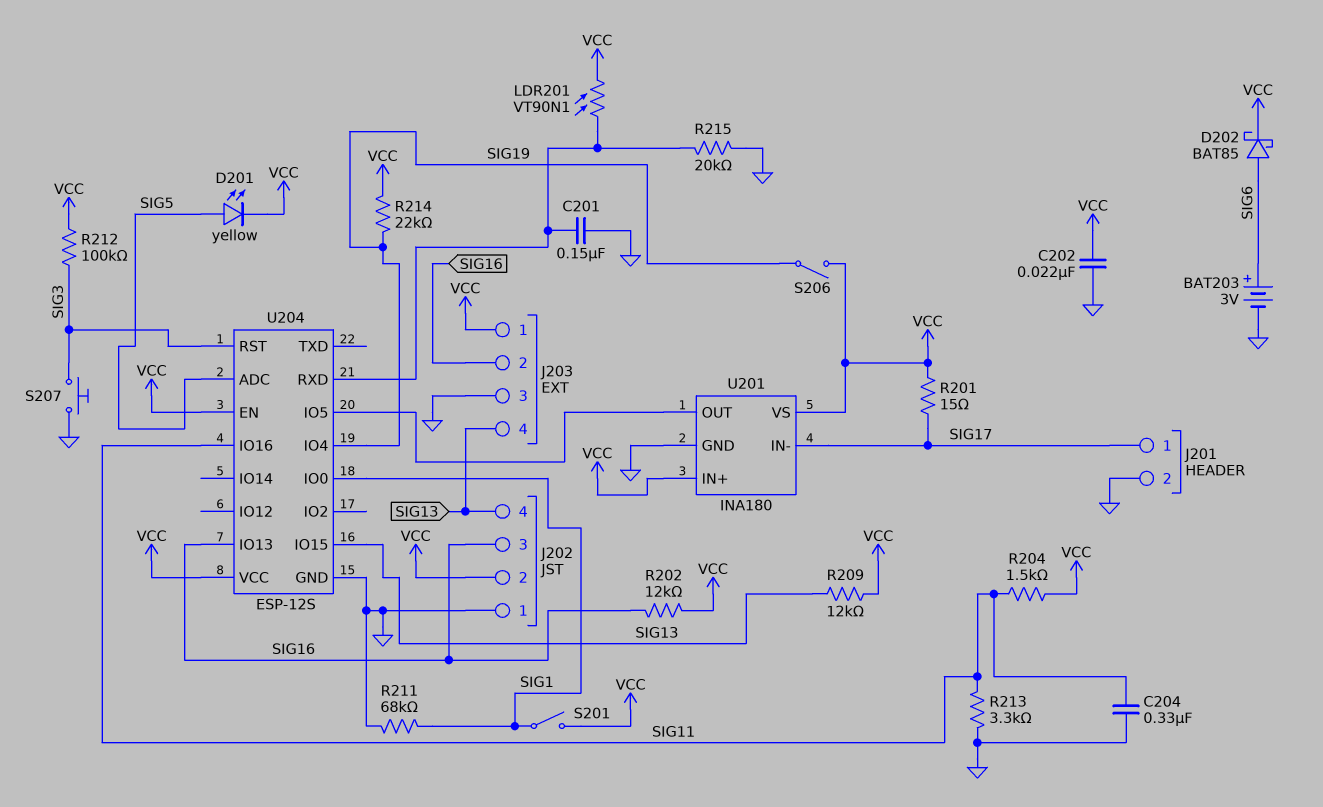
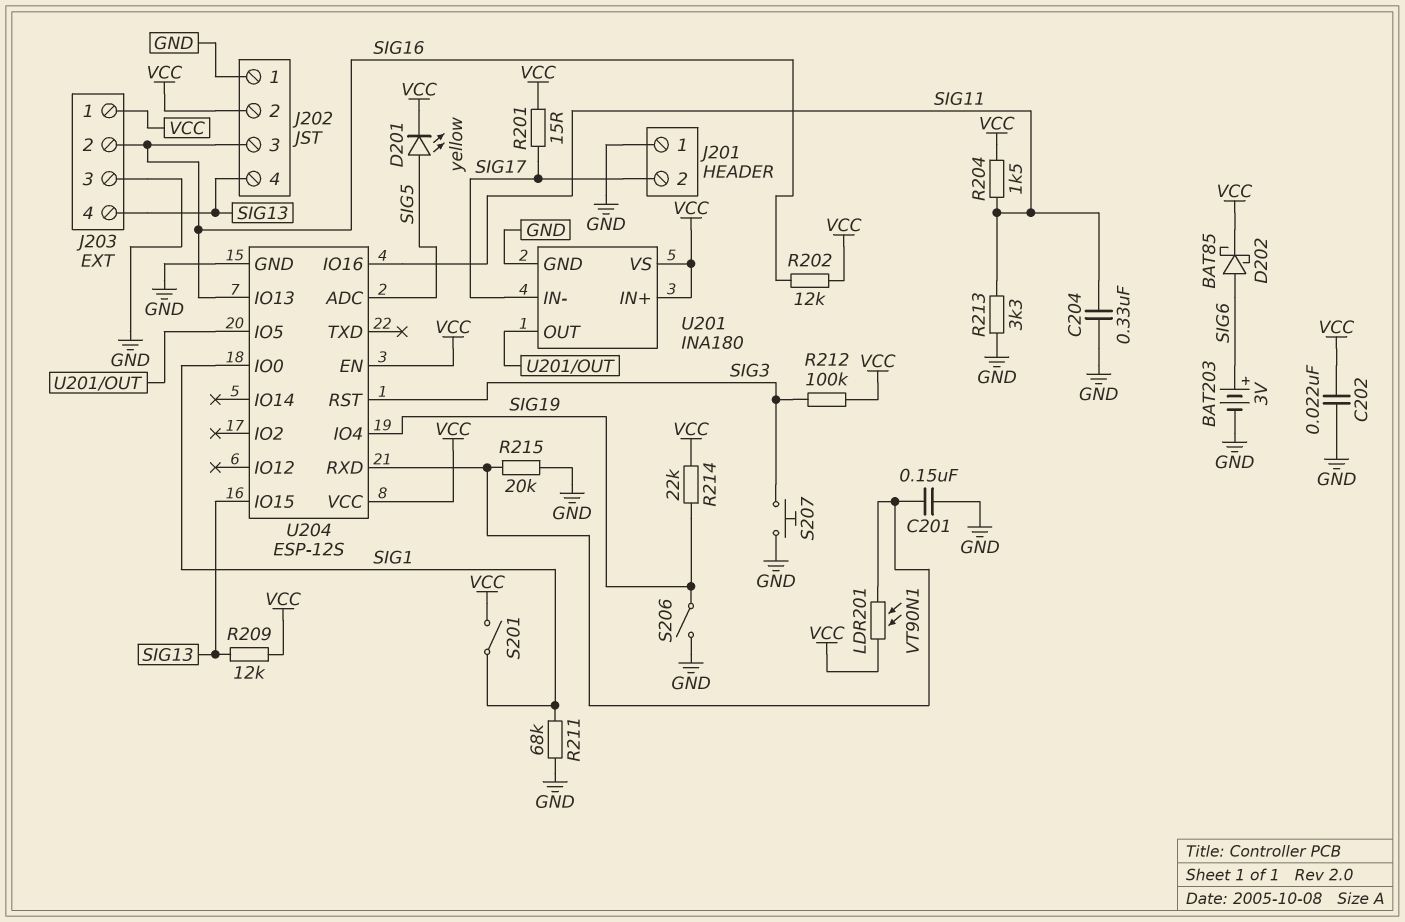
J201 pin 1: SIG17 -> GND
J201 pin 2: GND -> SIG17
S206: switch (SIG19, VCC) -> switch (GND, SIG19)

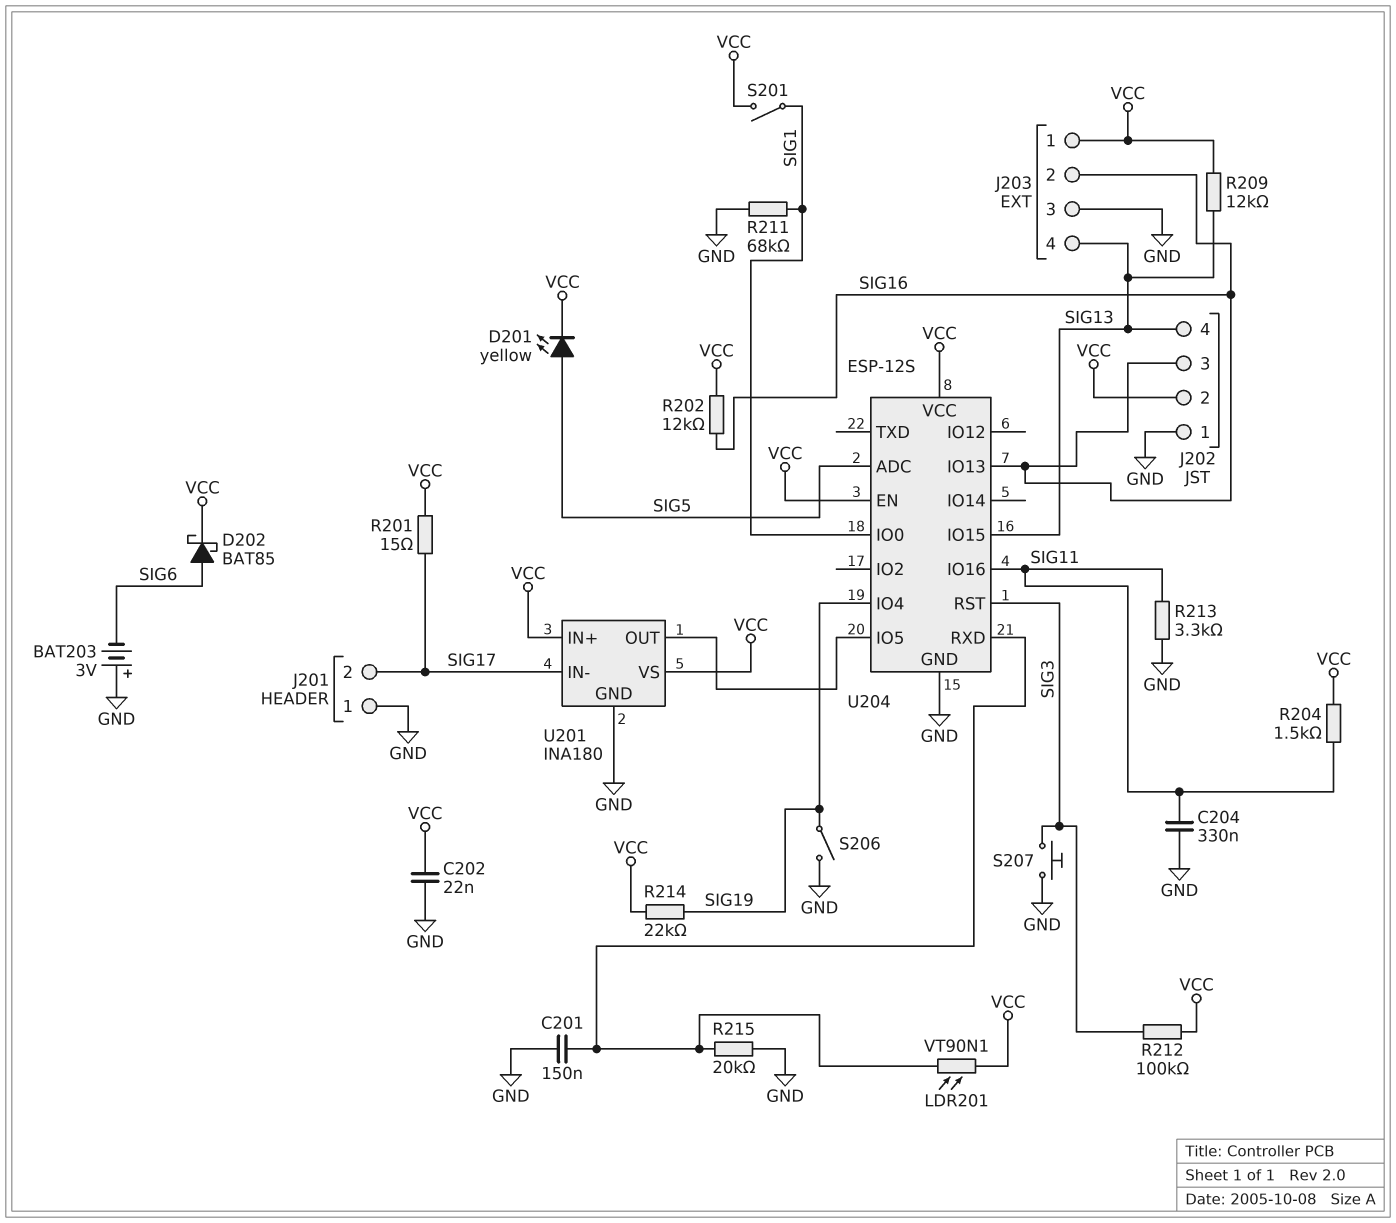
BAT203: 3V (plus SIG6, minus GND) -> 3V (plus GND, minus SIG6)

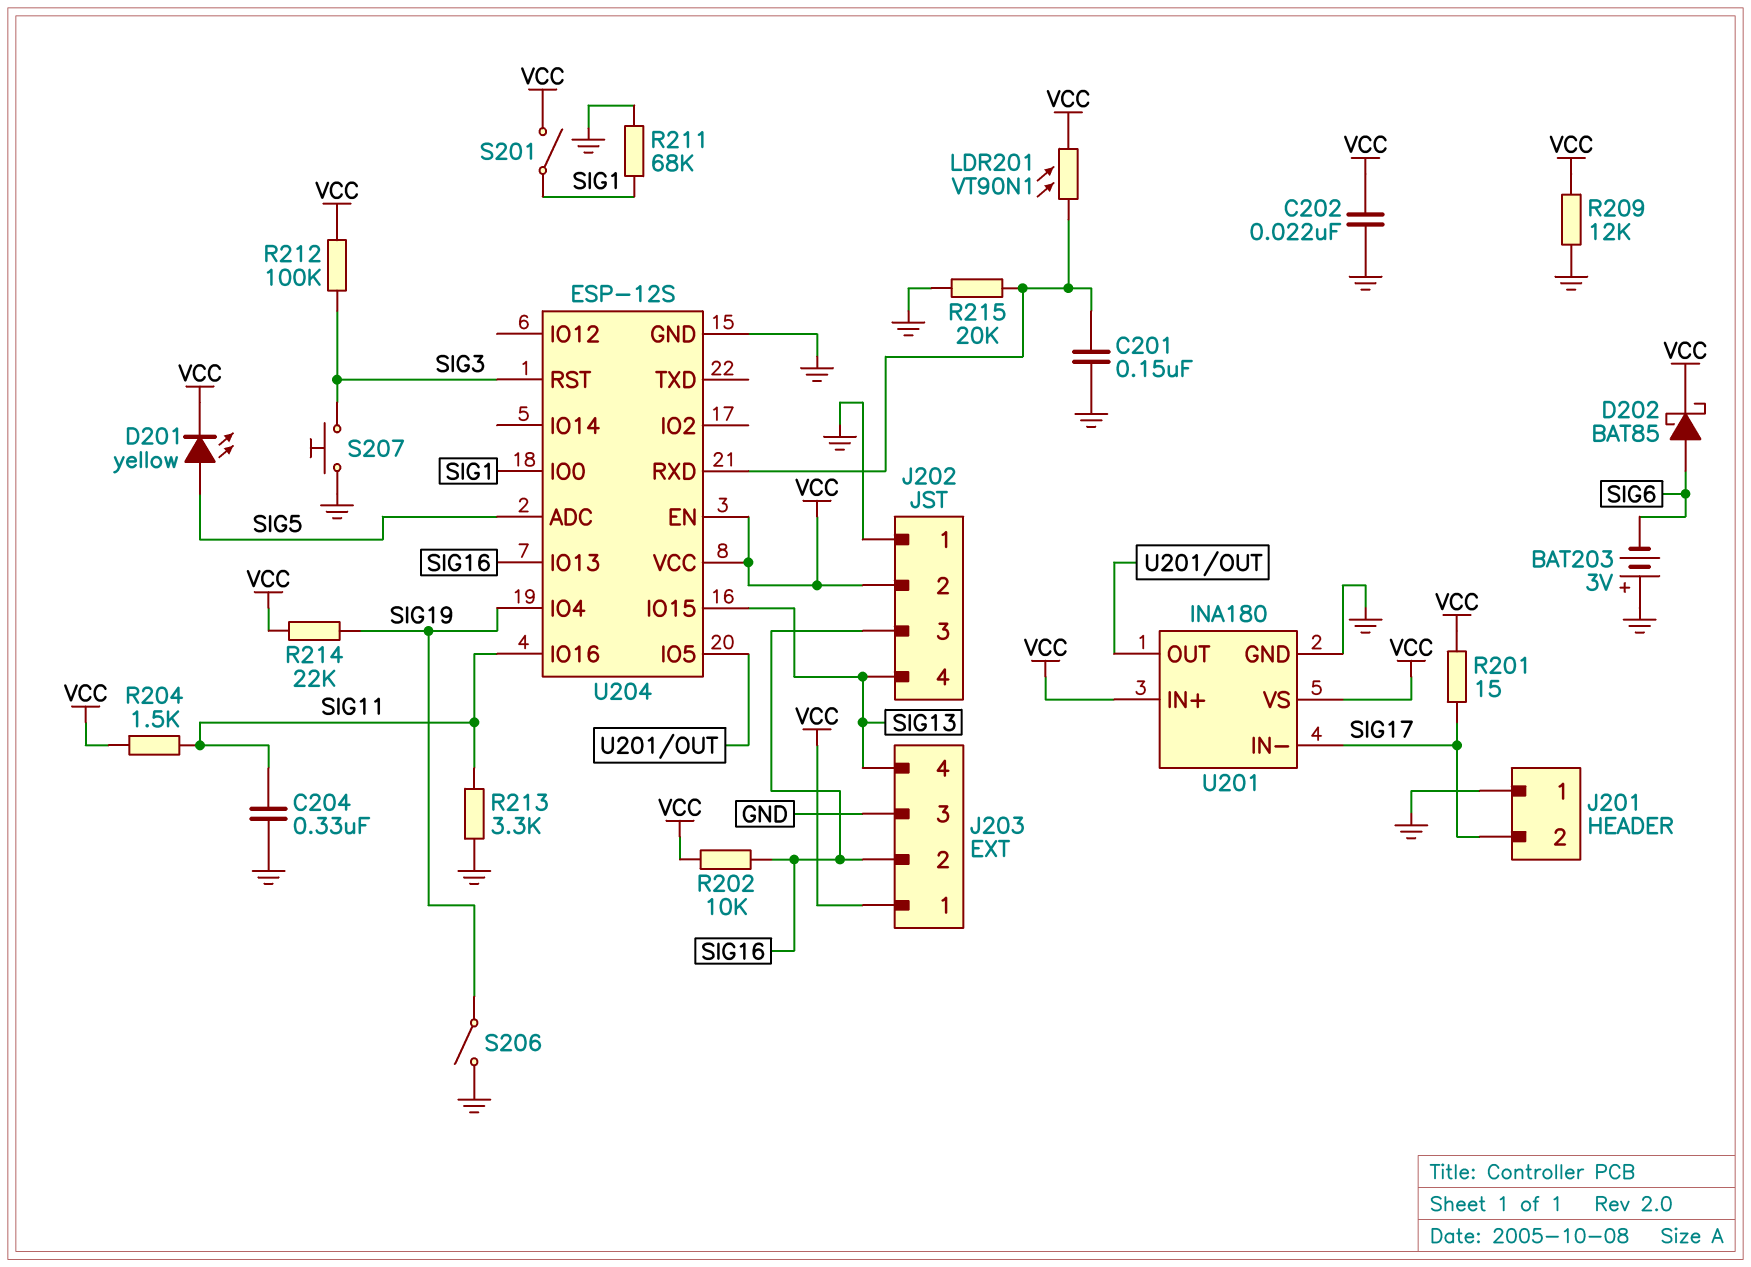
R202: 12k (SIG16, VCC) -> 10k (SIG16, VCC)
R209: 12k (SIG13, VCC) -> 12k (GND, VCC)

